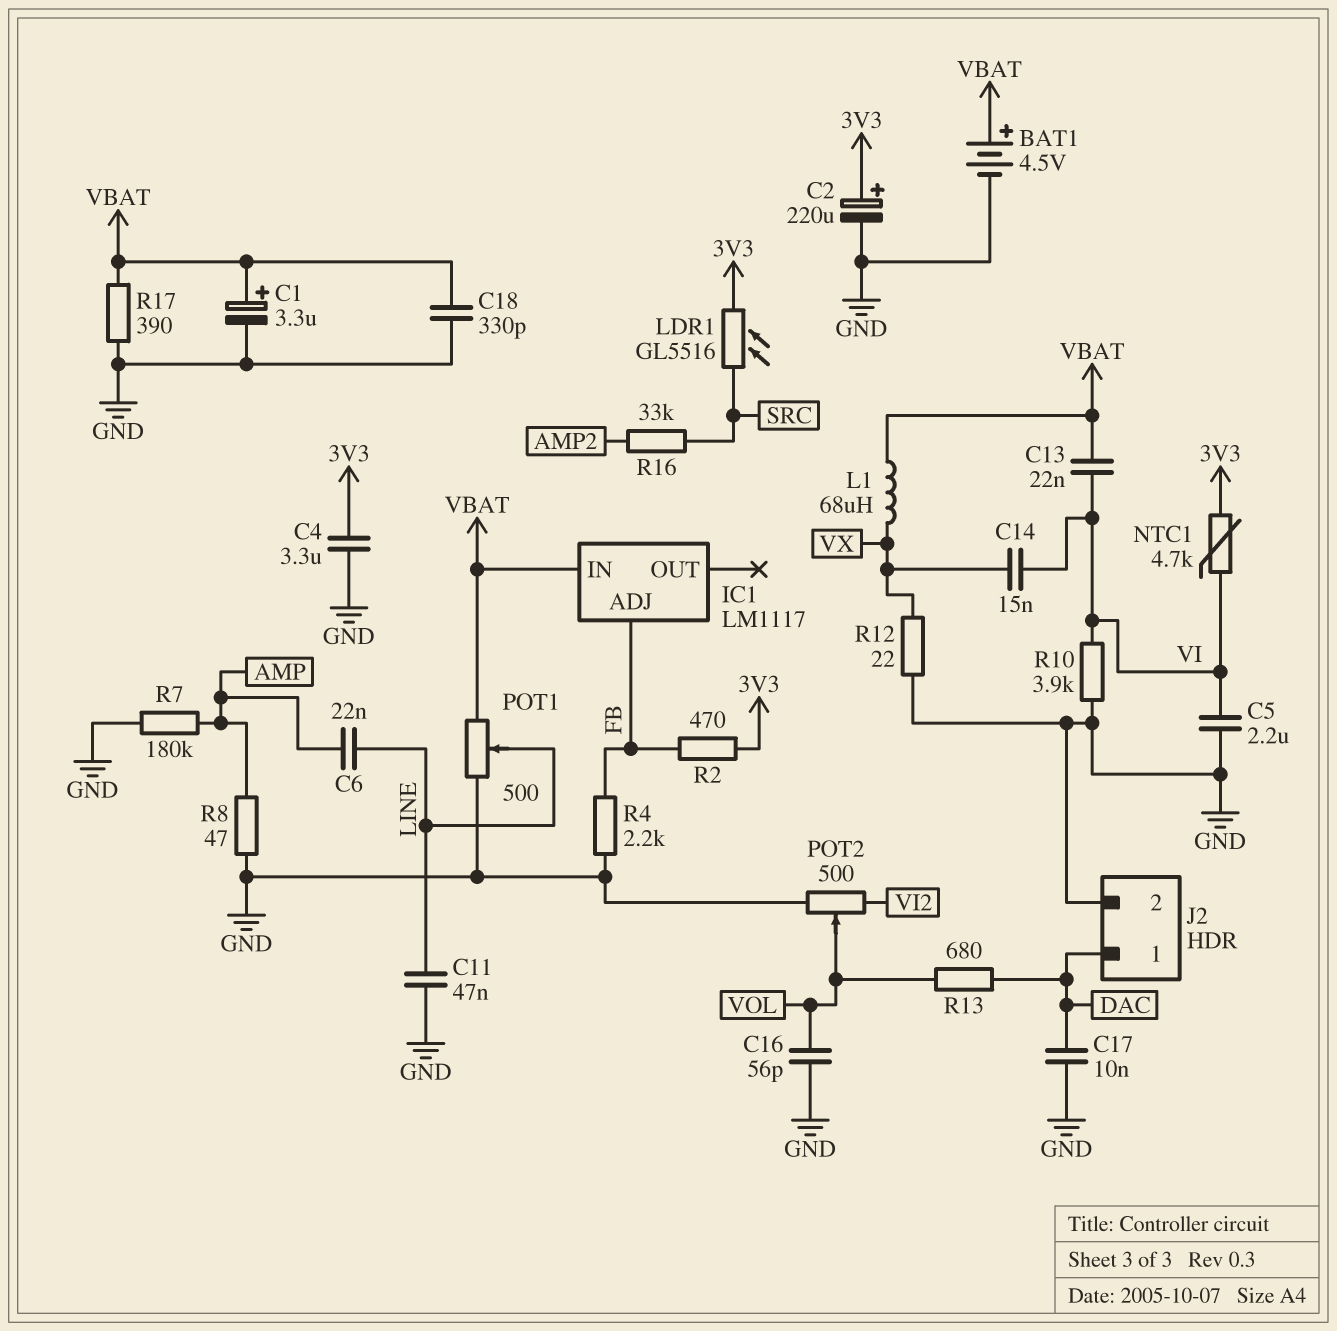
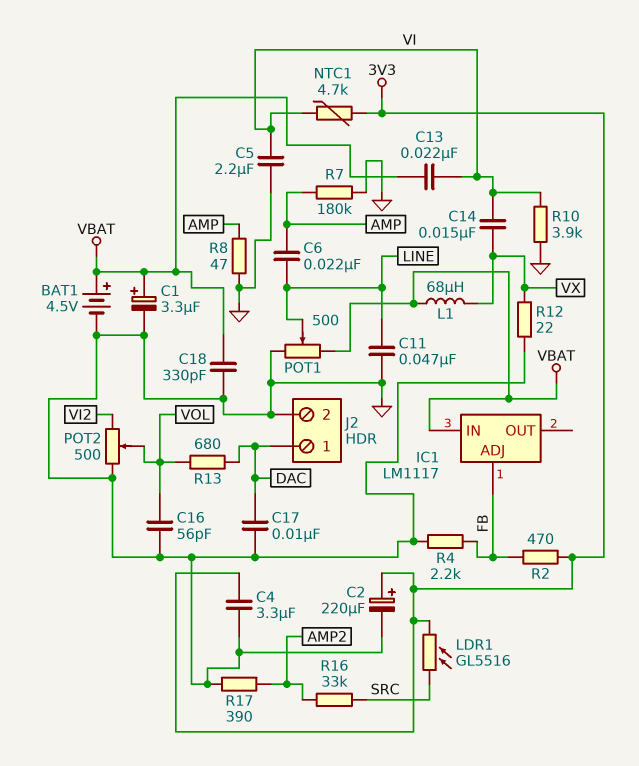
R17: 390 (GND, VBAT) -> 390 (AMP2, GND)

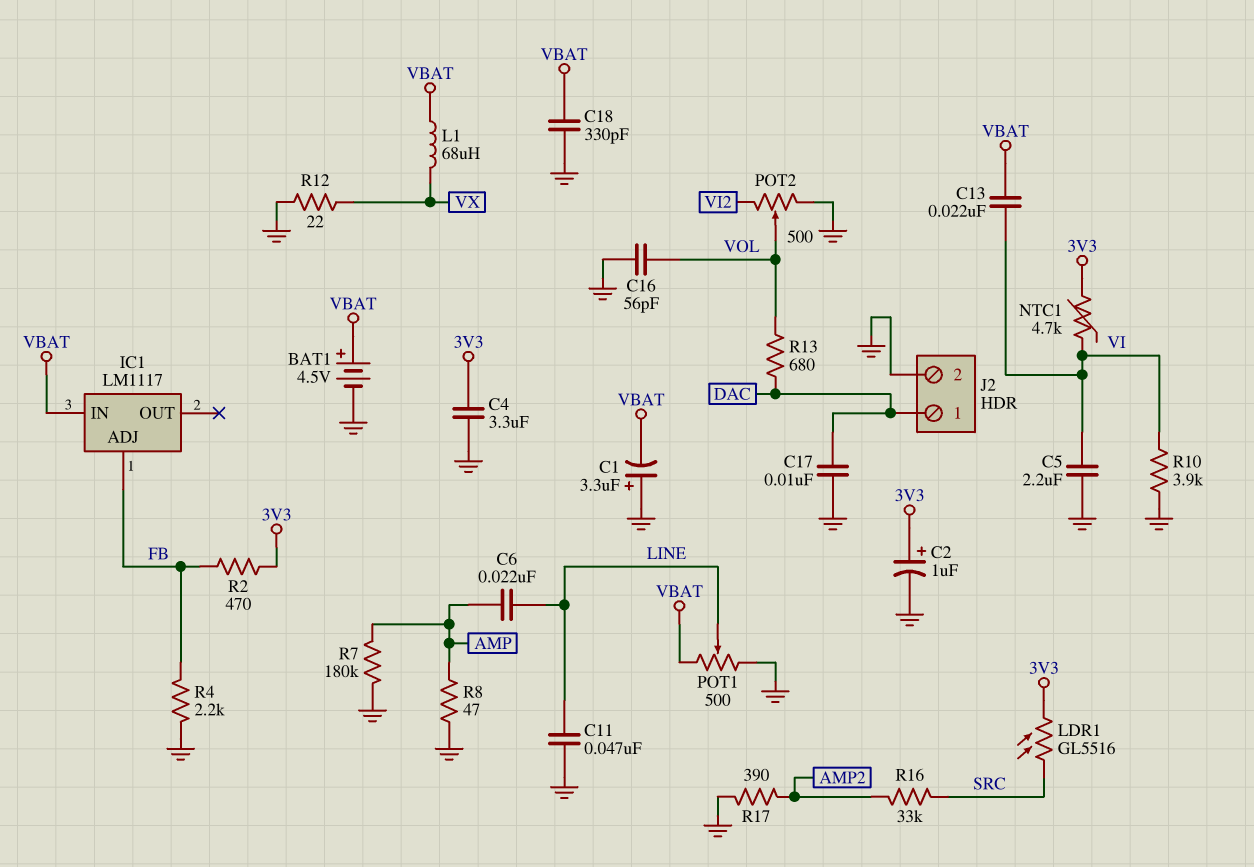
C1: 3.3uF (plus VBAT, minus GND) -> 3.3uF (plus GND, minus VBAT)
C2: 220uF (plus 3V3, minus GND) -> 1uF (plus 3V3, minus GND)
C14: 15nF (VI, VX) -> none

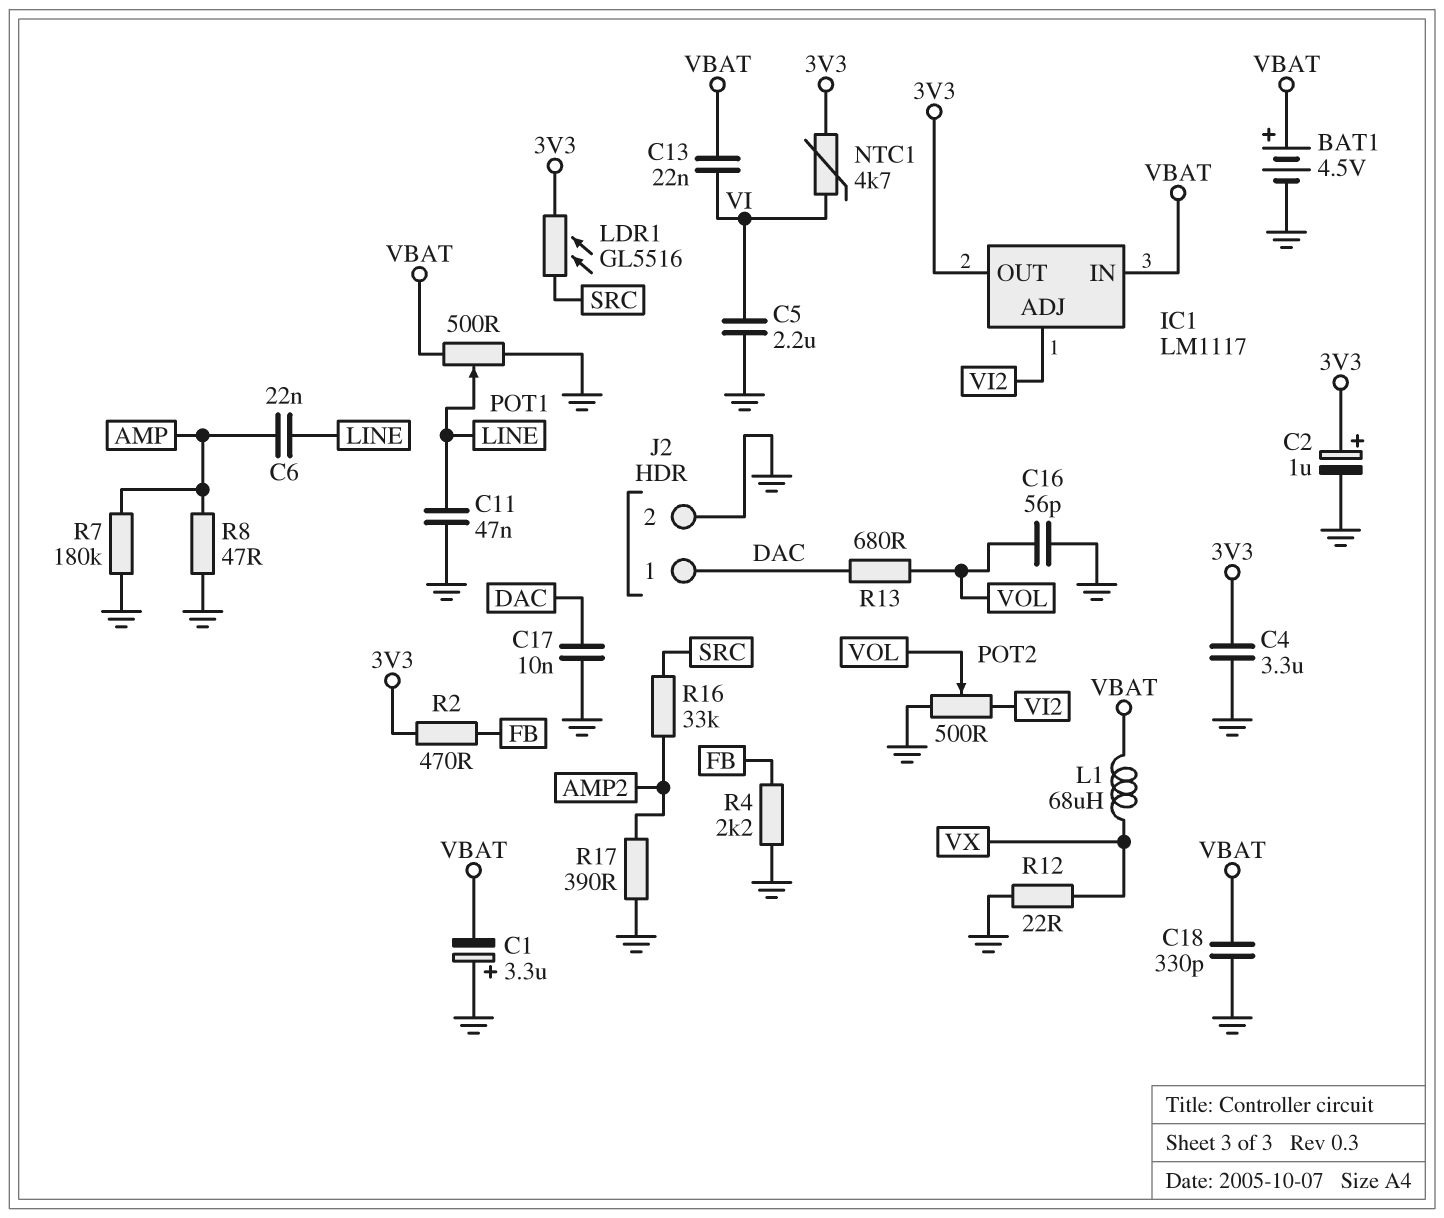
IC1 pin ADJ: FB -> VI2
IC1 pin OUT: none -> 3V3
R10: 3.9k (GND, VI) -> none

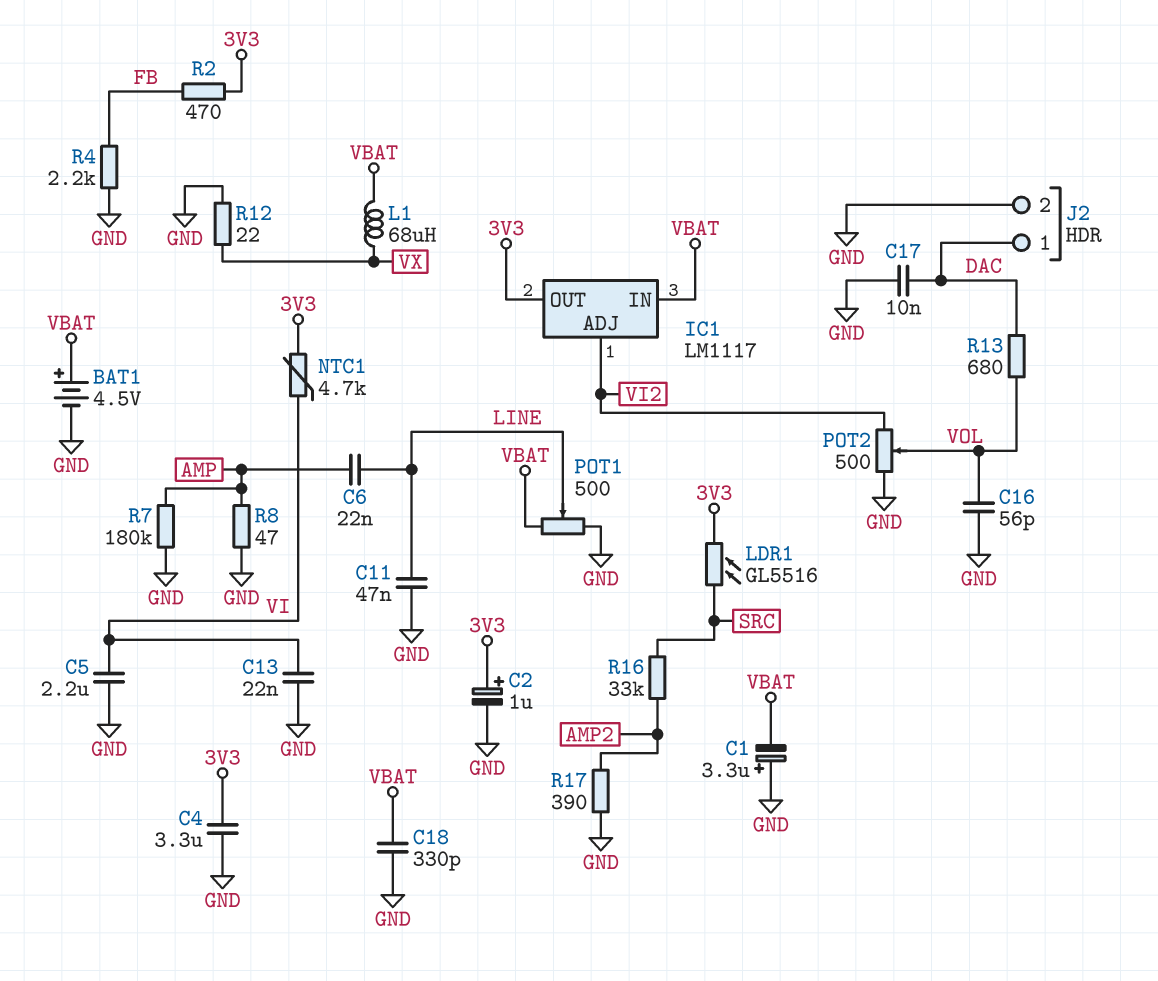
C13: 22nF (VBAT, VI) -> 22nF (GND, VI)

